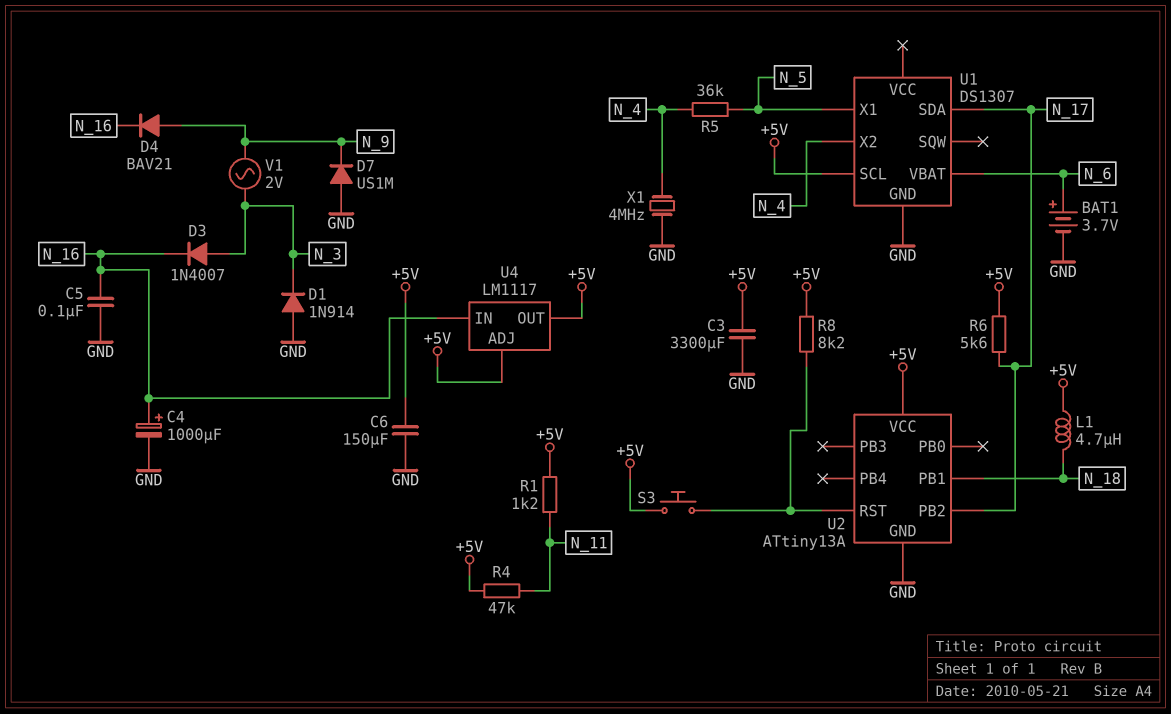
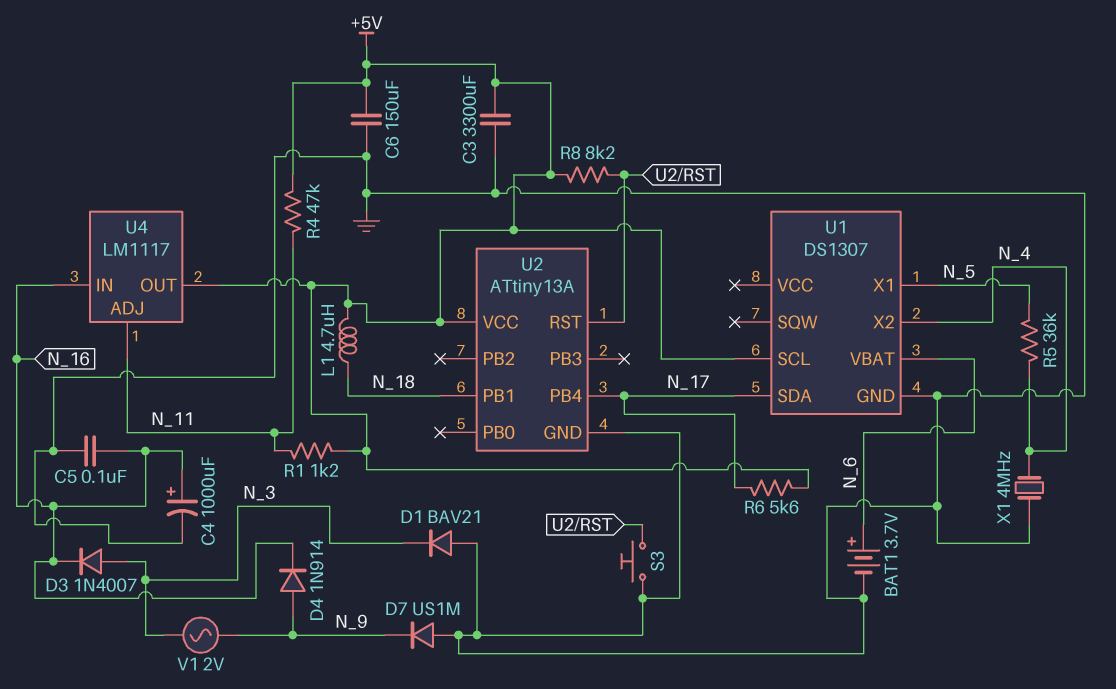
D1: diode 1N914 (A GND, K N_3) -> diode BAV21 (A GND, K N_3)
D4: diode BAV21 (A N_9, K N_16) -> diode 1N914 (A N_9, K N_16)
S3: button (+5V, U2/RST) -> button (GND, U2/RST)
U2 pin PB2: N_17 -> none
U2 pin PB4: none -> N_17
U4 pin ADJ: +5V -> N_11

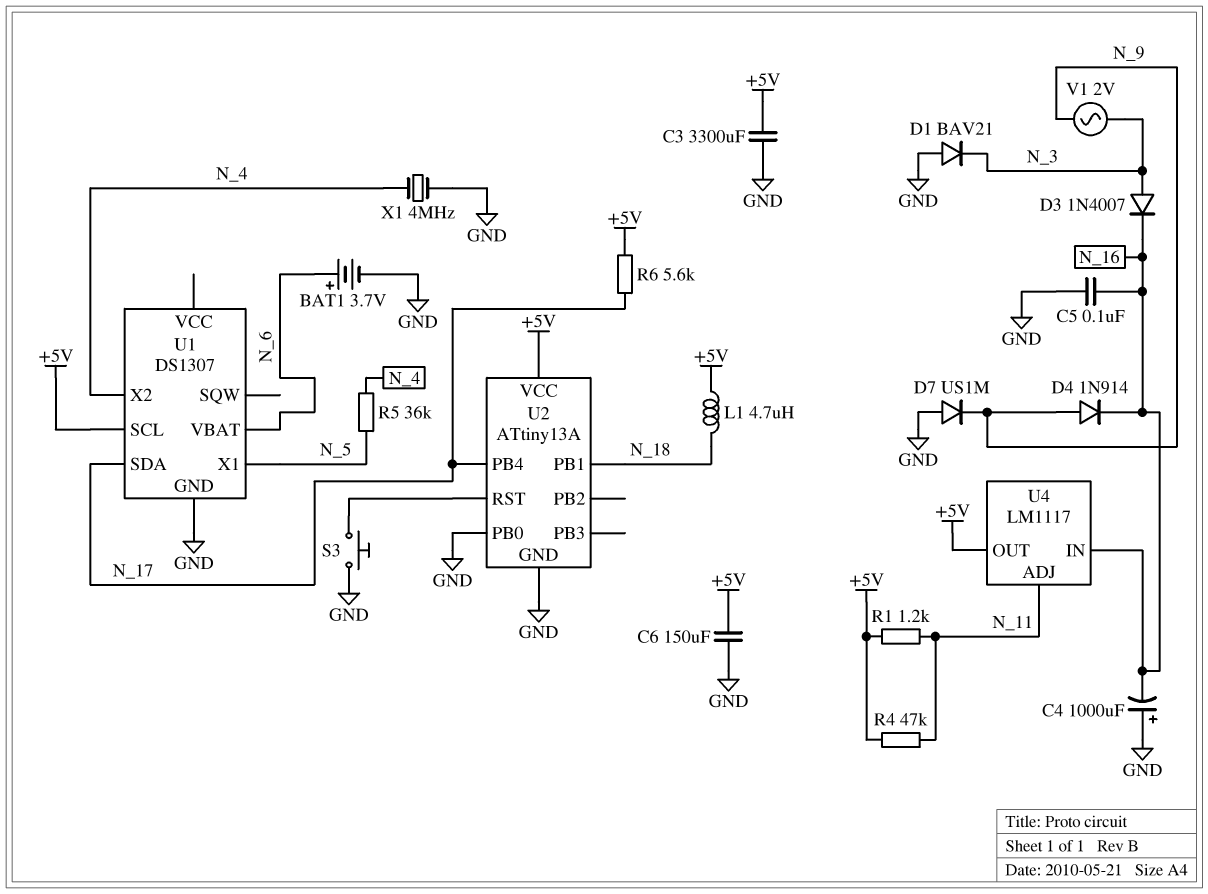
C4: 1000uF (plus N_16, minus GND) -> 1000uF (plus GND, minus N_16)
R8: 8.2k (+5V, U2/RST) -> none
U2 pin PB0: none -> GND

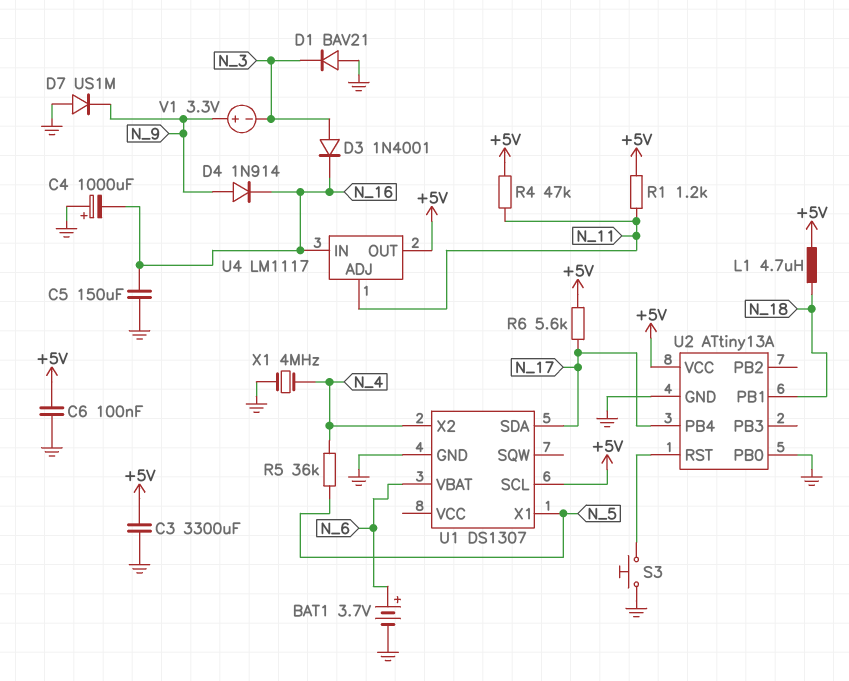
C5: 100nF (GND, N_16) -> 150uF (GND, N_16)
C6: 150uF (+5V, GND) -> 100nF (+5V, GND)
D3: diode 1N4007 (A N_3, K N_16) -> diode 1N4001 (A N_3, K N_16)
V1: AC 2V (N_3, N_9) -> 3.3V (plus N_9, minus N_3)

